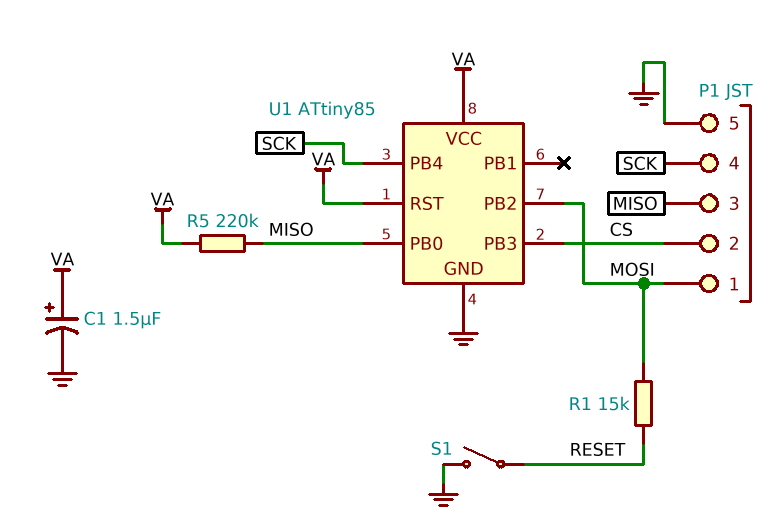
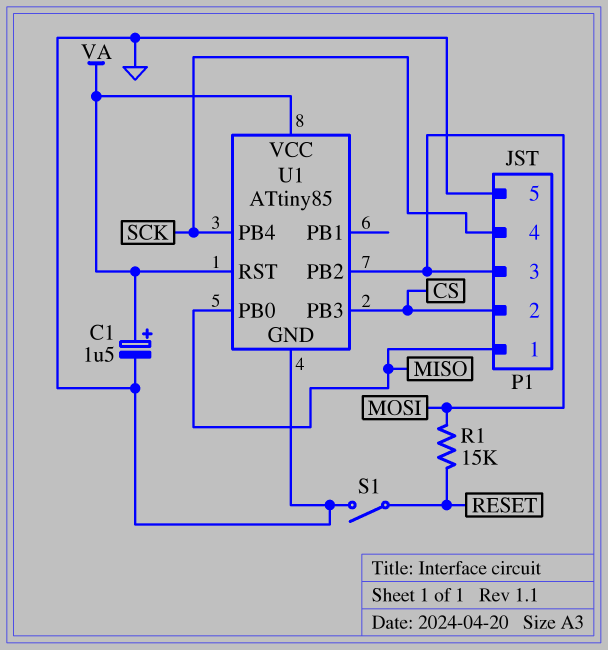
P1 pin 1: MOSI -> MISO
P1 pin 3: MISO -> MOSI
R5: 220k (MISO, VA) -> none

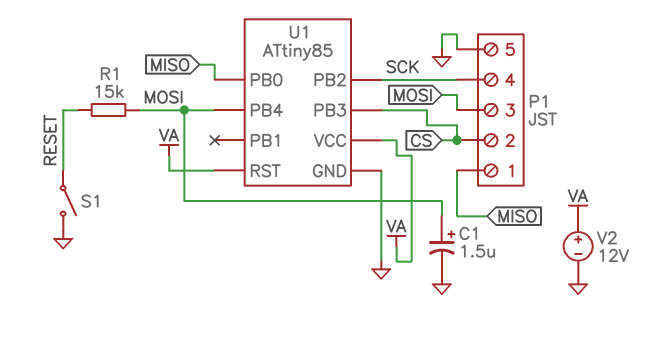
C1: 1.5uF (plus VA, minus GND) -> 1.5uF (plus MOSI, minus GND)
U1 pin PB2: MOSI -> SCK
U1 pin PB4: SCK -> MOSI
V2: none -> 12V (plus VA, minus GND)

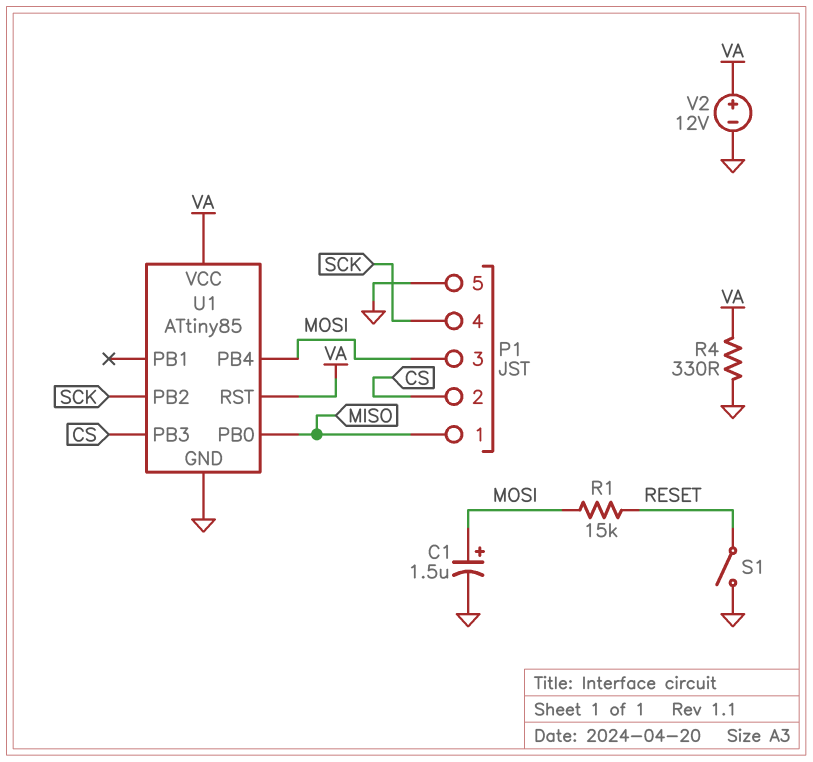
R4: none -> 330 (GND, VA)

